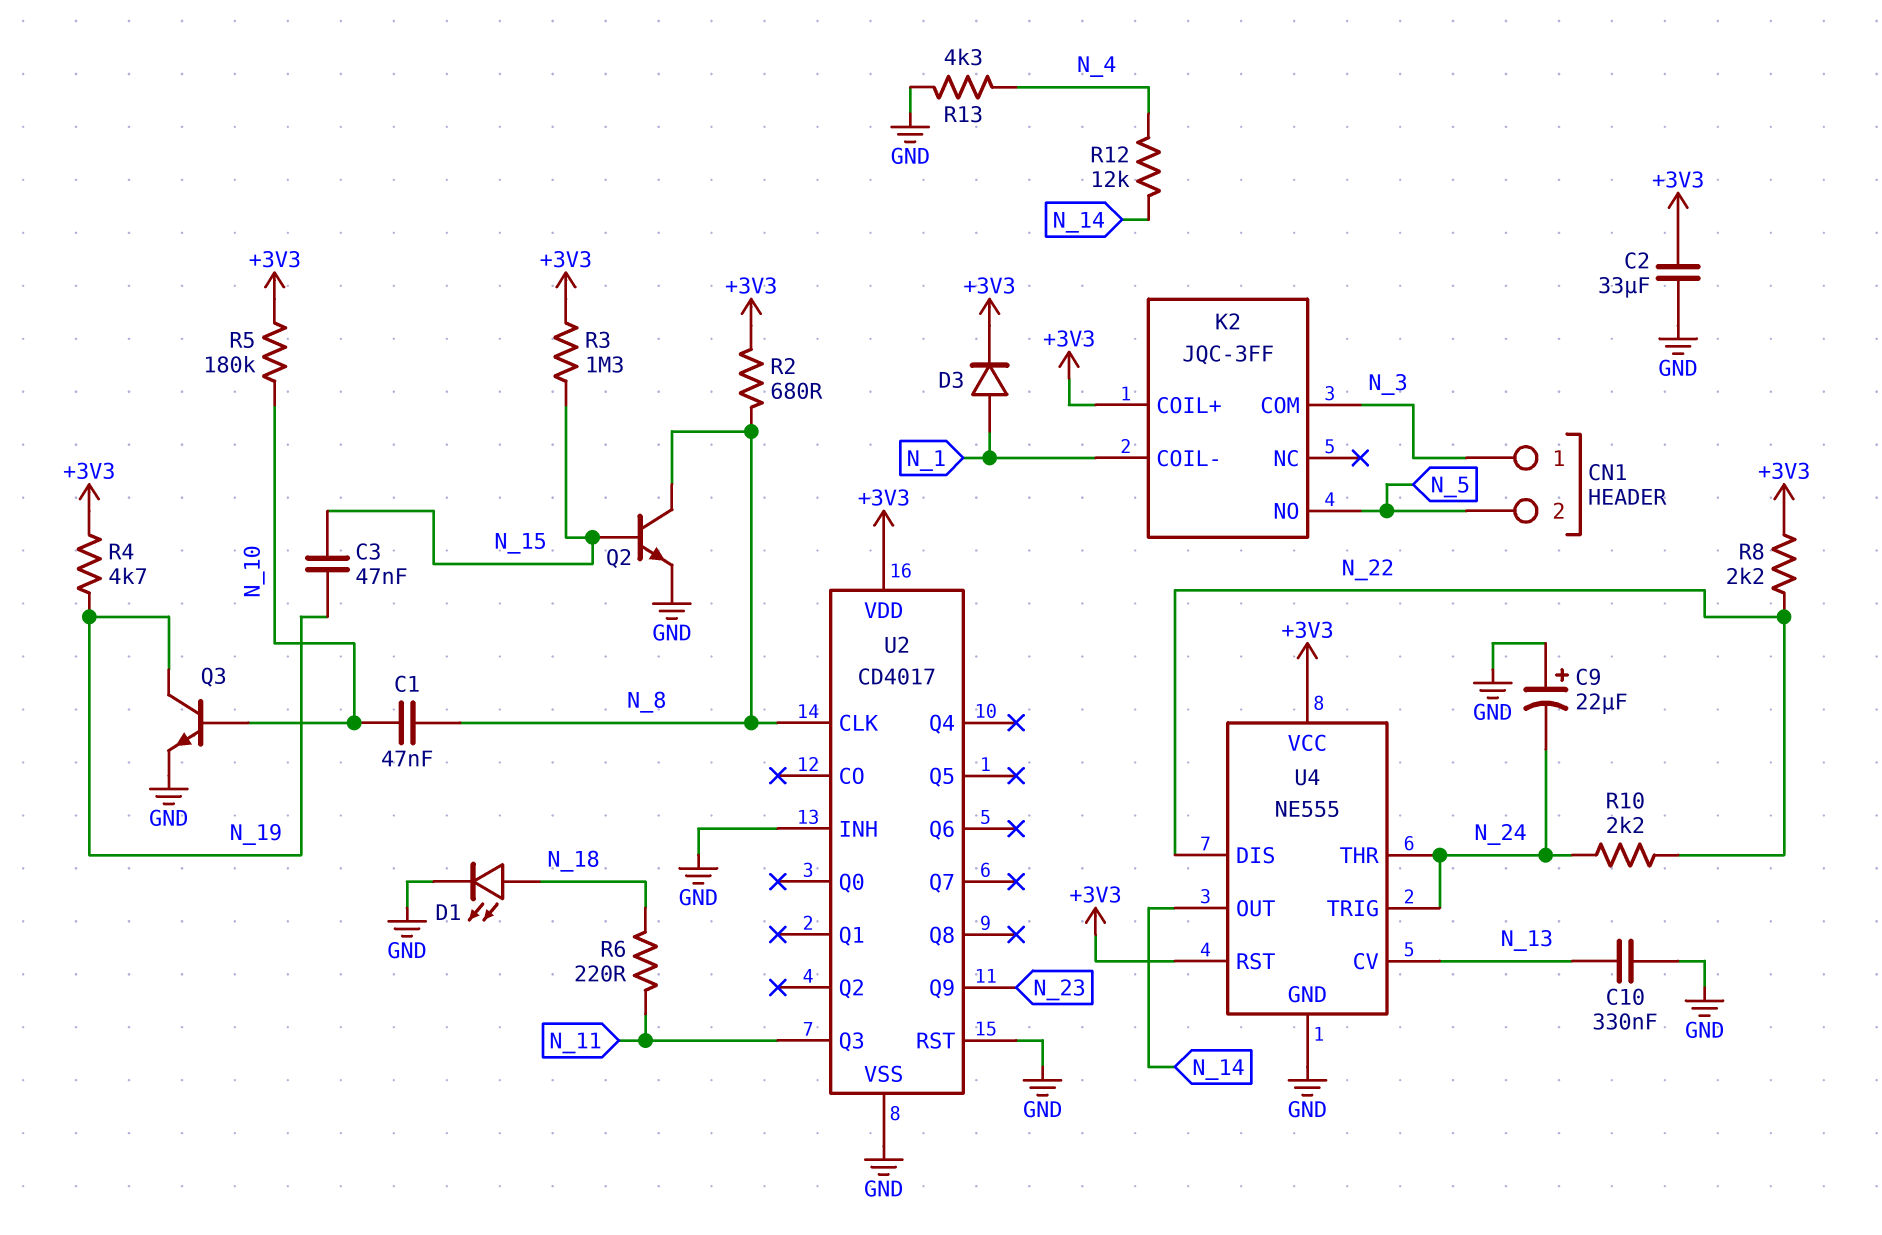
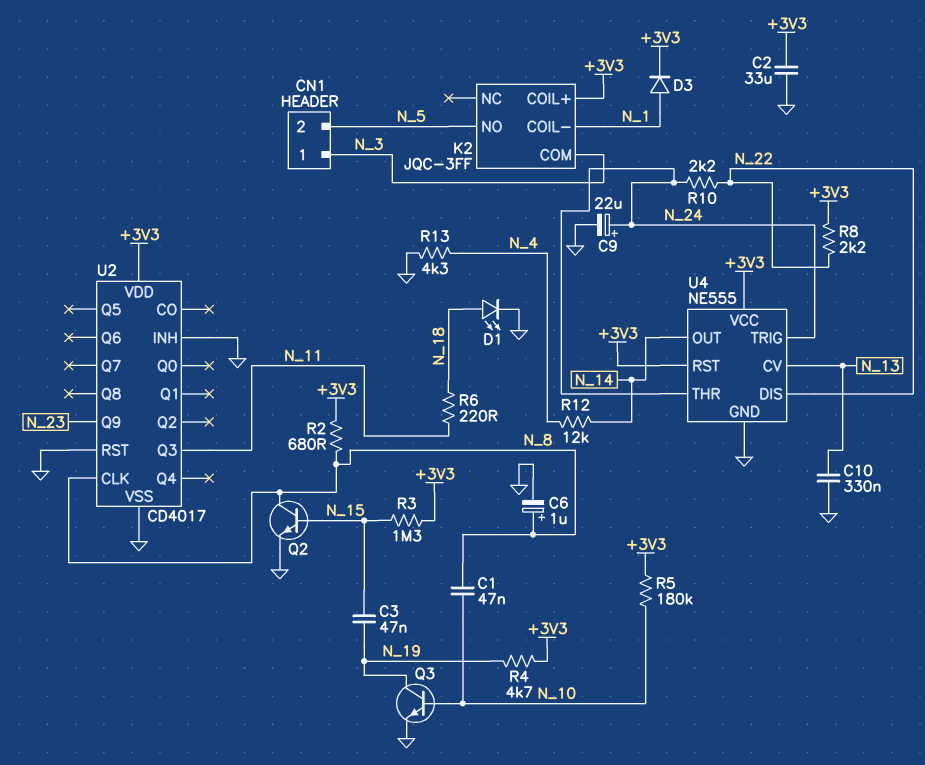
C6: none -> 1uF (plus N_8, minus GND)
C9: 22uF (plus GND, minus N_24) -> 22uF (plus N_24, minus GND)

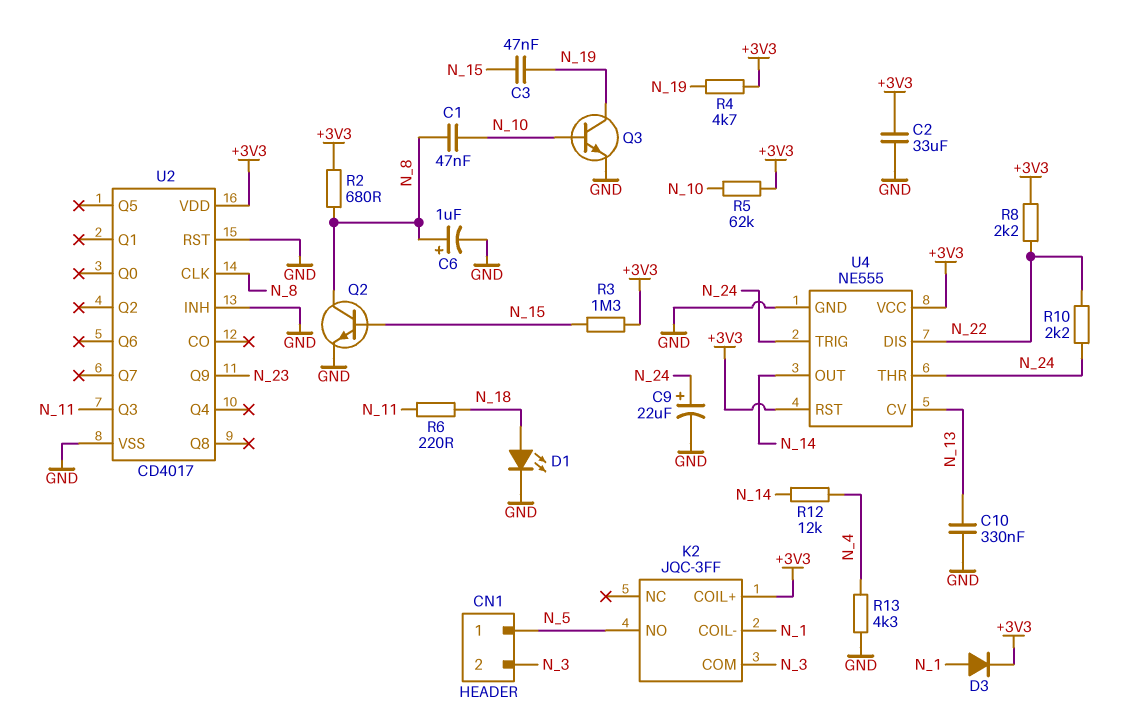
CN1 pin 1: N_3 -> N_5
CN1 pin 2: N_5 -> N_3
R5: 180k (+3V3, N_10) -> 62k (+3V3, N_10)

